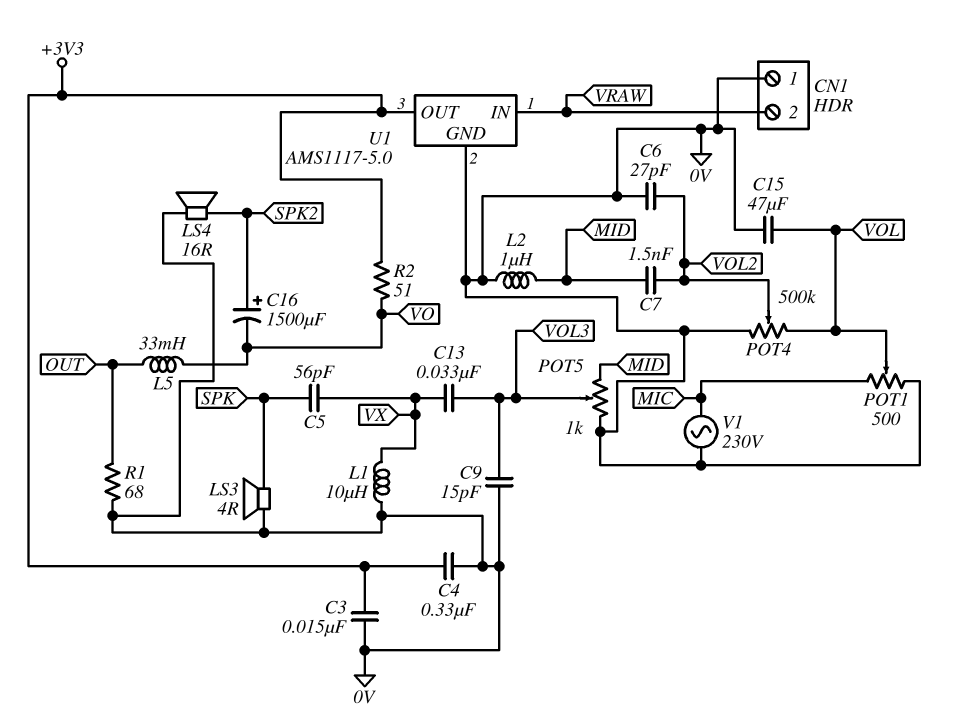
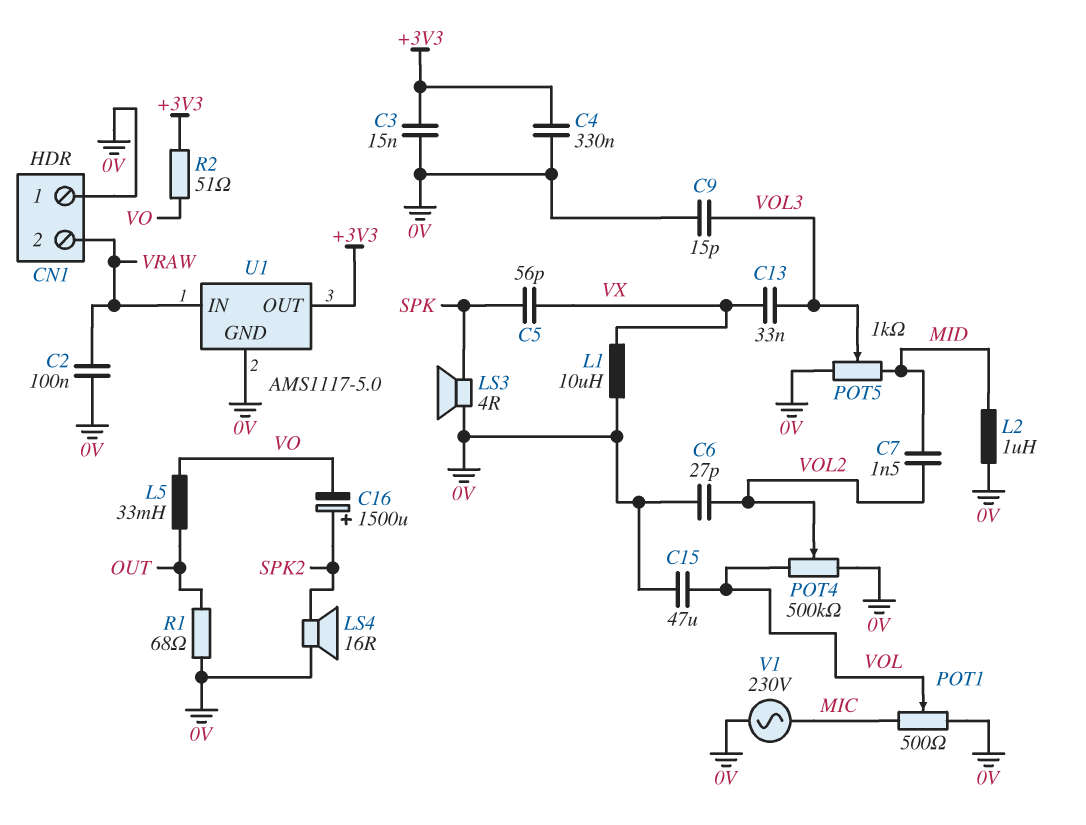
C2: none -> 100nF (0V, VRAW)

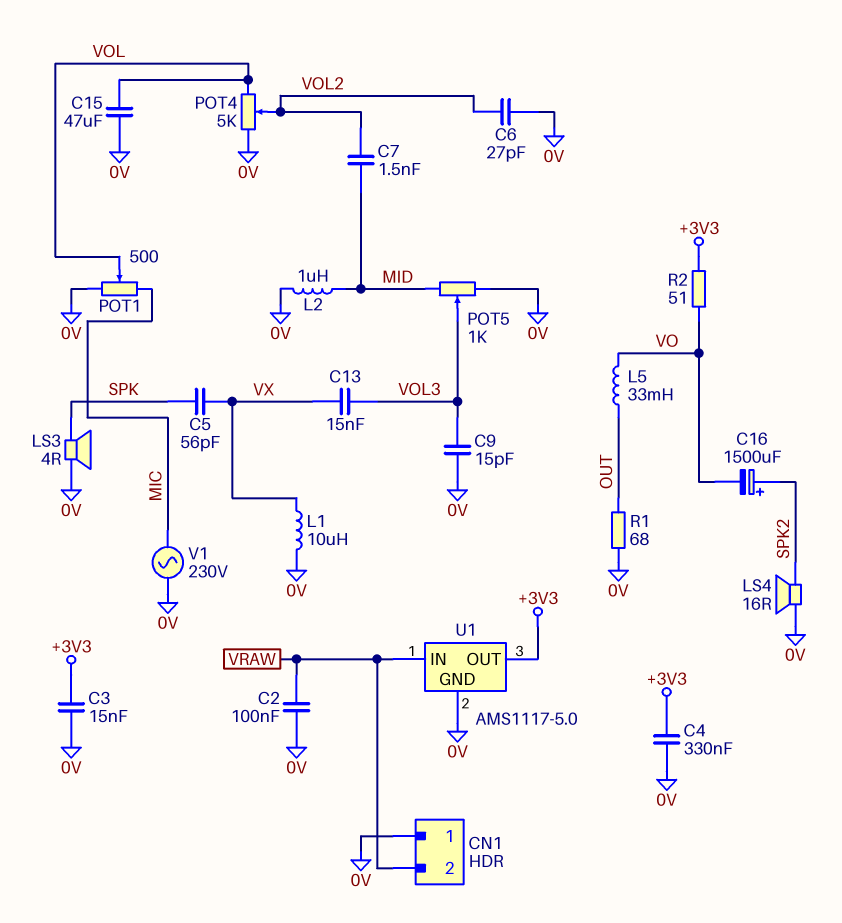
C13: 33nF (VOL3, VX) -> 15nF (VOL3, VX)
POT4: 500k (0V, VOL, wiper VOL2) -> 5k (0V, VOL, wiper VOL2)

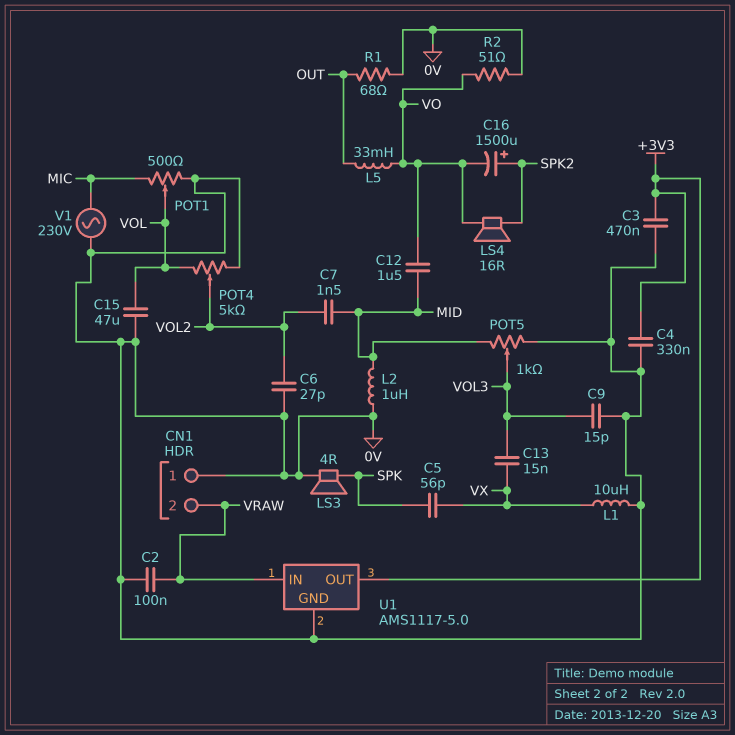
C3: 15nF (+3V3, 0V) -> 470nF (+3V3, 0V)
C12: none -> 1.5uF (MID, VO)
LS4: speaker 16R (0V, SPK2) -> speaker 16R (SPK2, VO)
R2: 51 (+3V3, VO) -> 51 (0V, VO)

